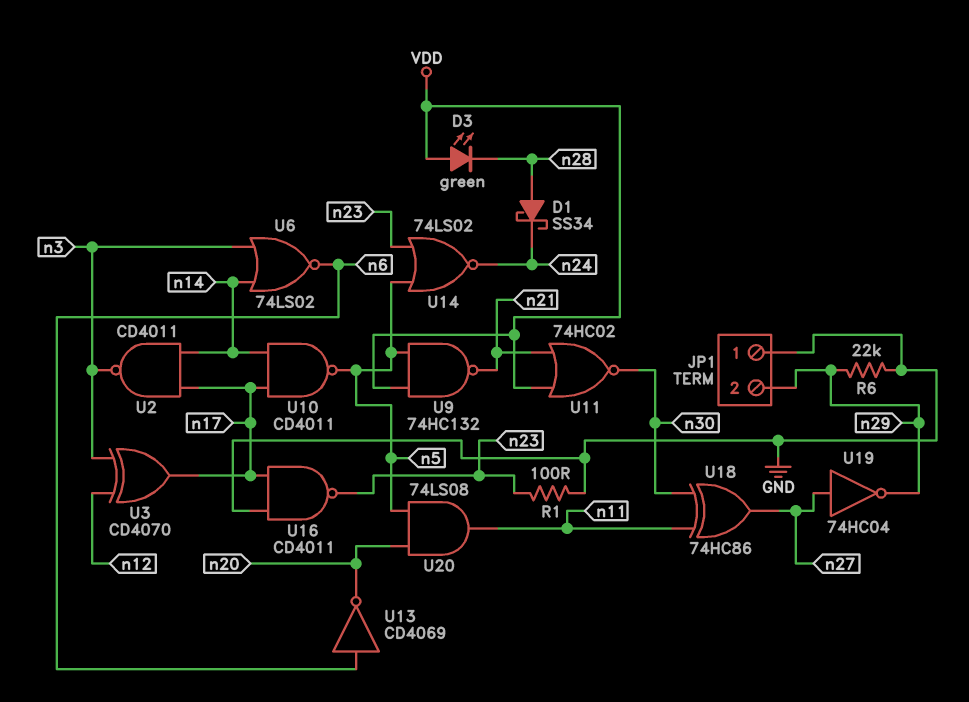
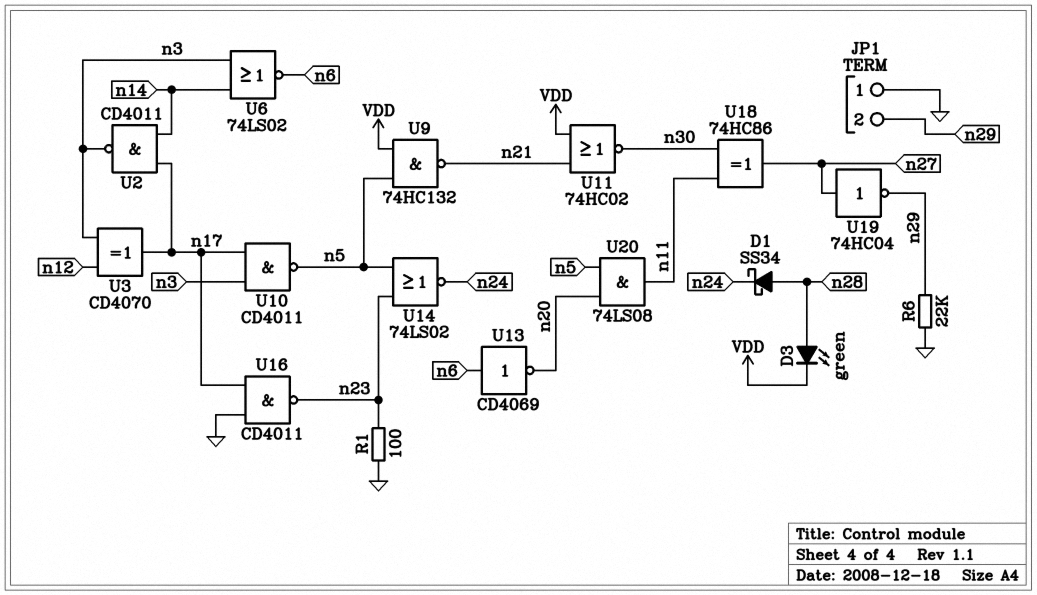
D3: LED green (A VDD, K n28) -> LED green (A n28, K VDD)
U10: NAND CD4011 (in n14, in n17, out n5) -> NAND CD4011 (in n3, in n17, out n5)

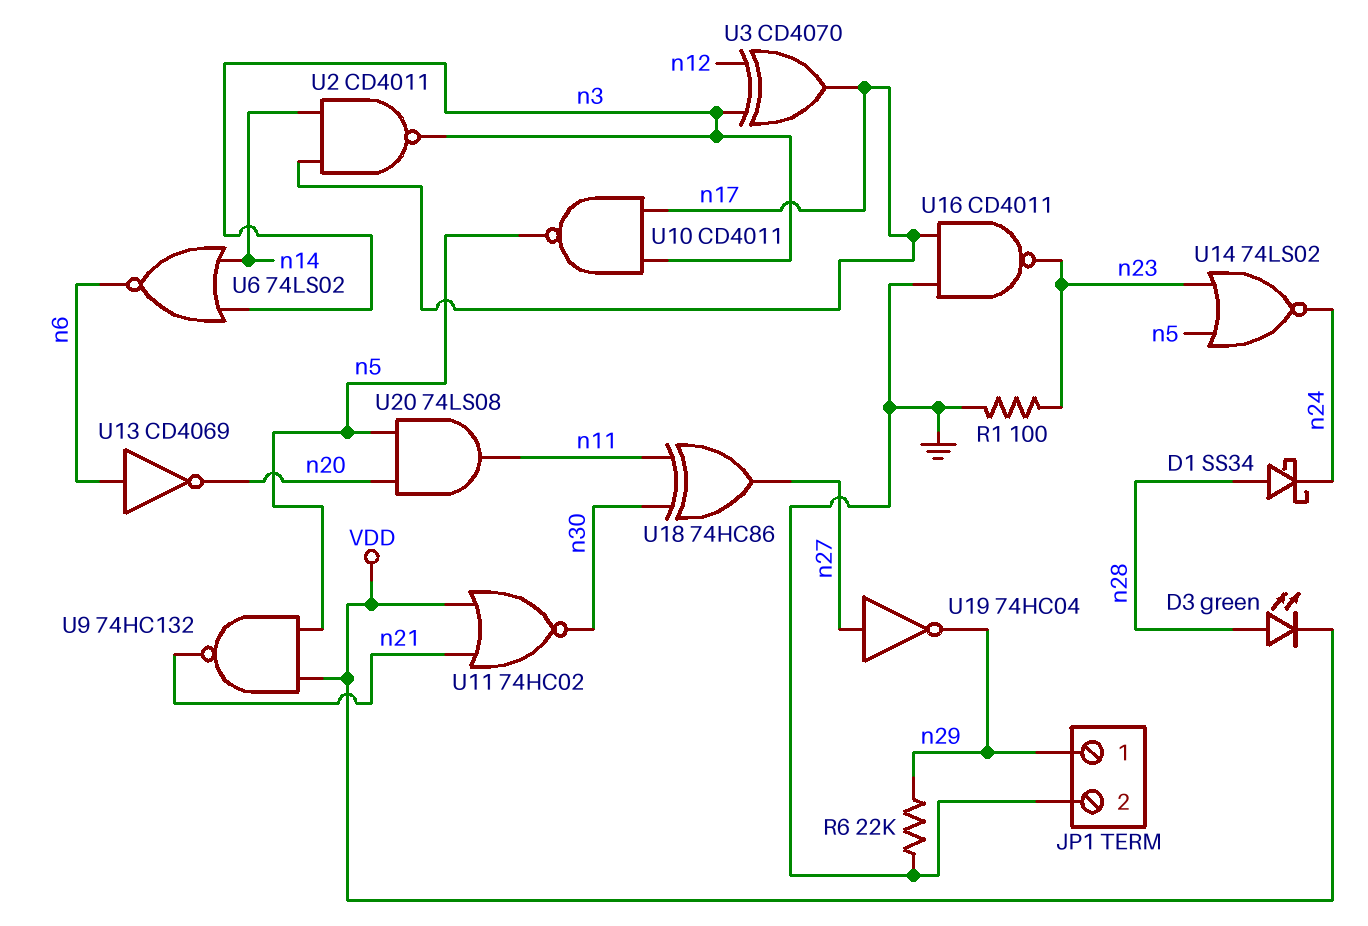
JP1 pin 1: GND -> n29
JP1 pin 2: n29 -> GND

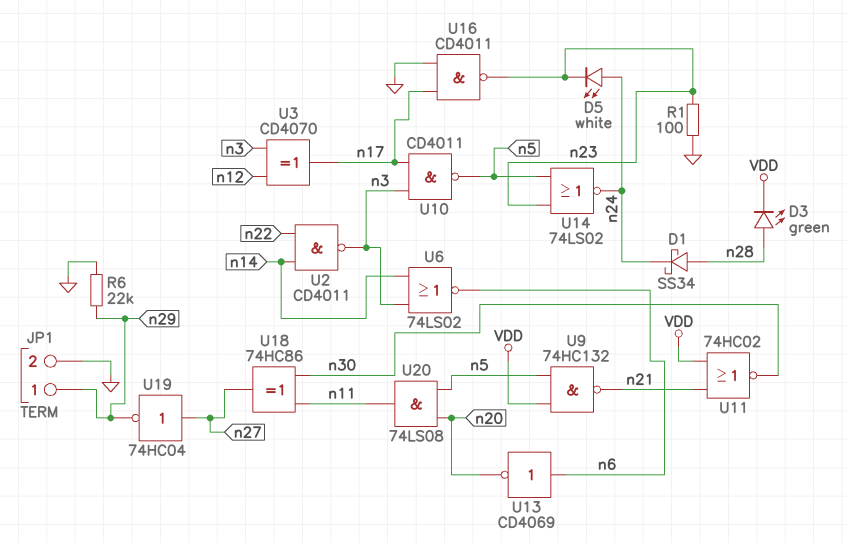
D5: none -> LED white (A n24, K n23)
U2: NAND CD4011 (in n14, in n17, out n3) -> NAND CD4011 (in n14, in n22, out n3)

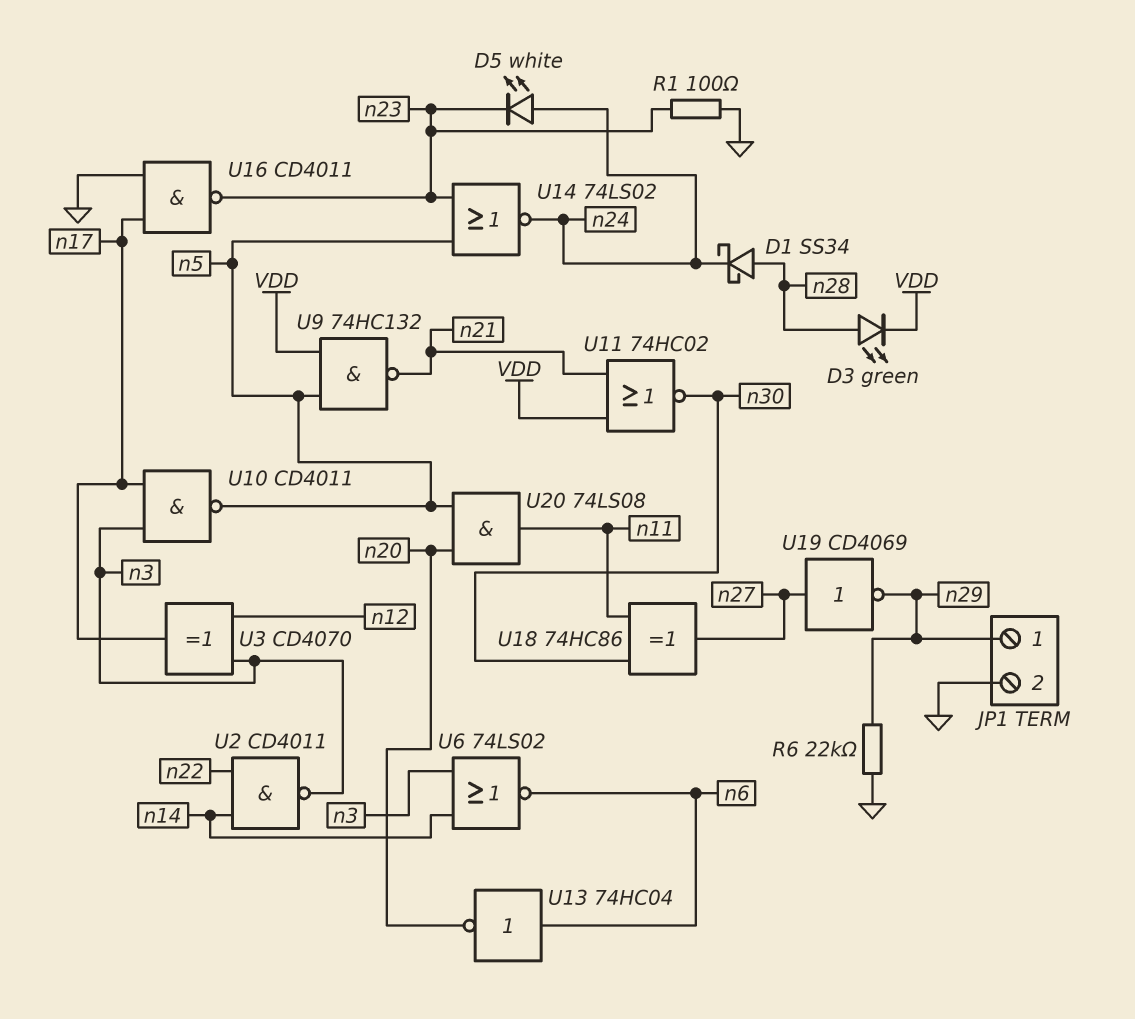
U13: NOT CD4069 (in n6, out n20) -> NOT 74HC04 (in n6, out n20)
U19: NOT 74HC04 (in n27, out n29) -> NOT CD4069 (in n27, out n29)

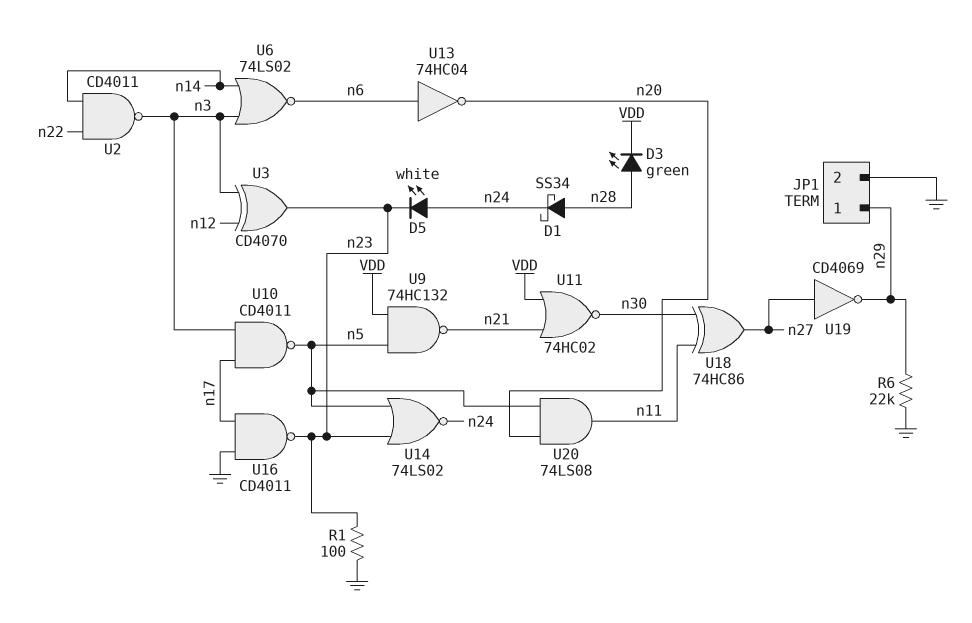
U3: XOR CD4070 (in n3, in n12, out n17) -> XOR CD4070 (in n3, in n12, out n23)

